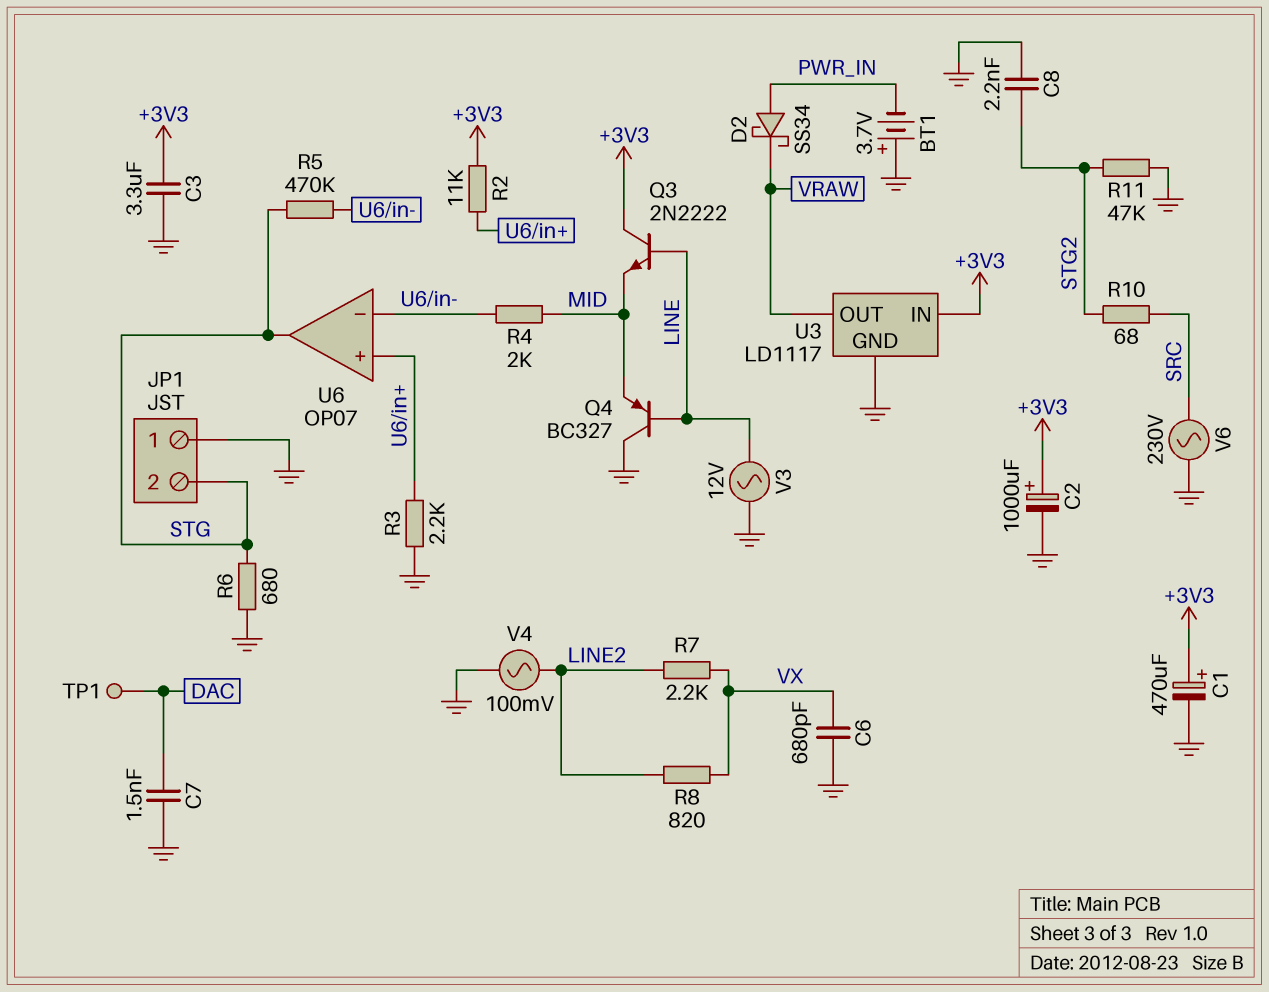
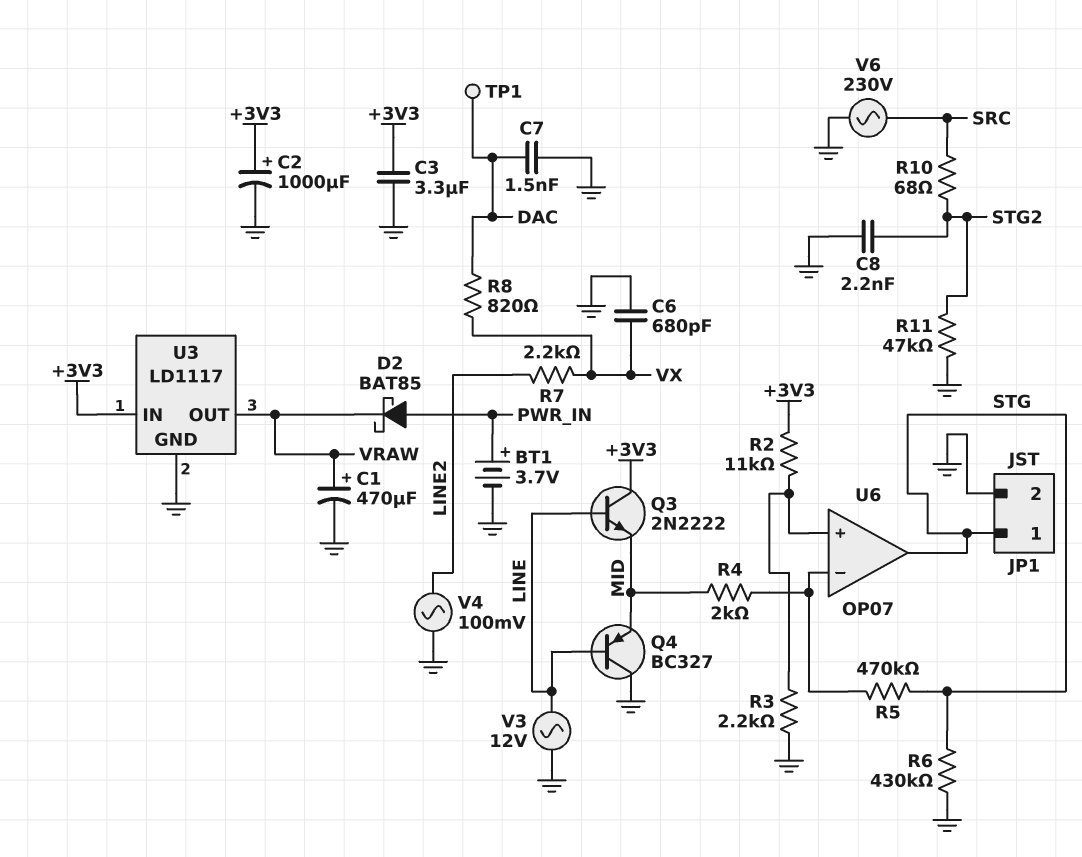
BT1: 3.7V (plus GND, minus PWR_IN) -> 3.7V (plus PWR_IN, minus GND)
C1: 470uF (plus +3V3, minus GND) -> 470uF (plus VRAW, minus GND)
D2: schottky SS34 (A PWR_IN, K VRAW) -> schottky BAT85 (A PWR_IN, K VRAW)
JP1 pin 1: GND -> STG
JP1 pin 2: STG -> GND
R6: 680 (GND, STG) -> 430k (GND, STG)
R8: 820 (LINE2, VX) -> 820 (DAC, VX)

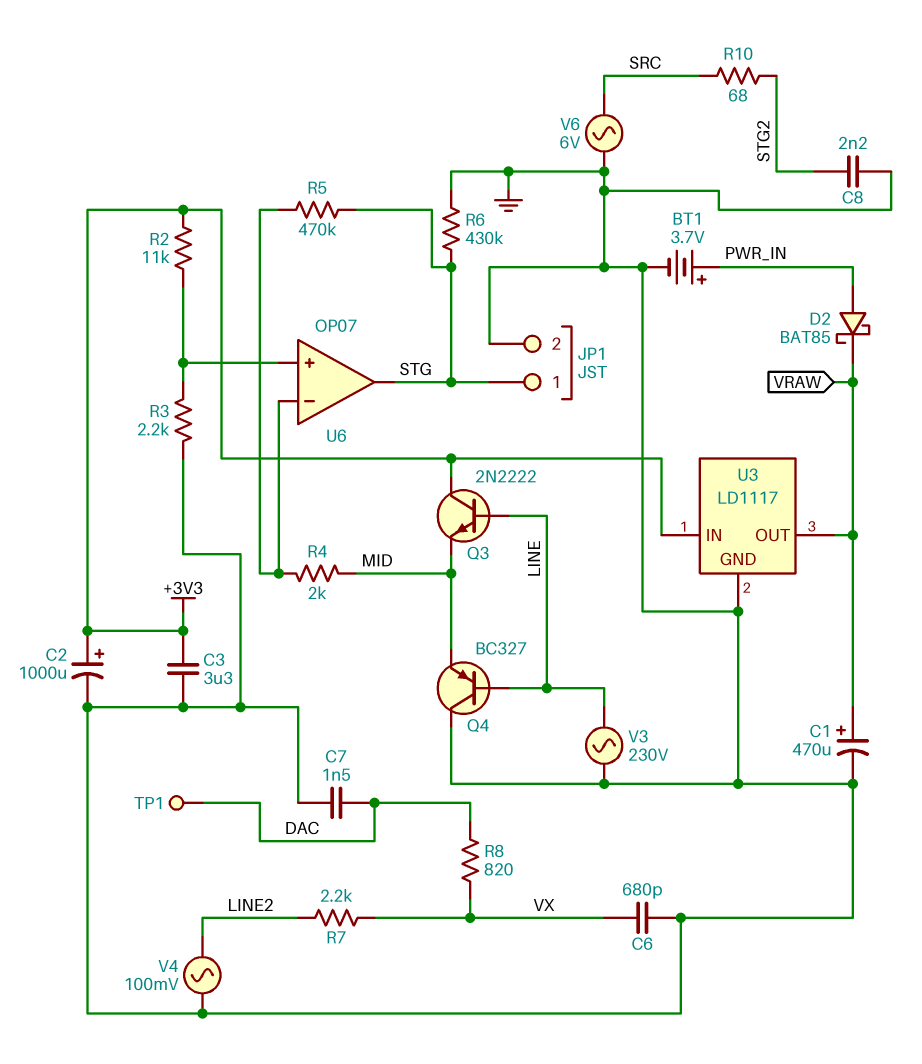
R11: 47k (GND, STG2) -> none
V3: AC 12V (GND, LINE) -> AC 230V (GND, LINE)
V6: AC 230V (GND, SRC) -> AC 6V (GND, SRC)

